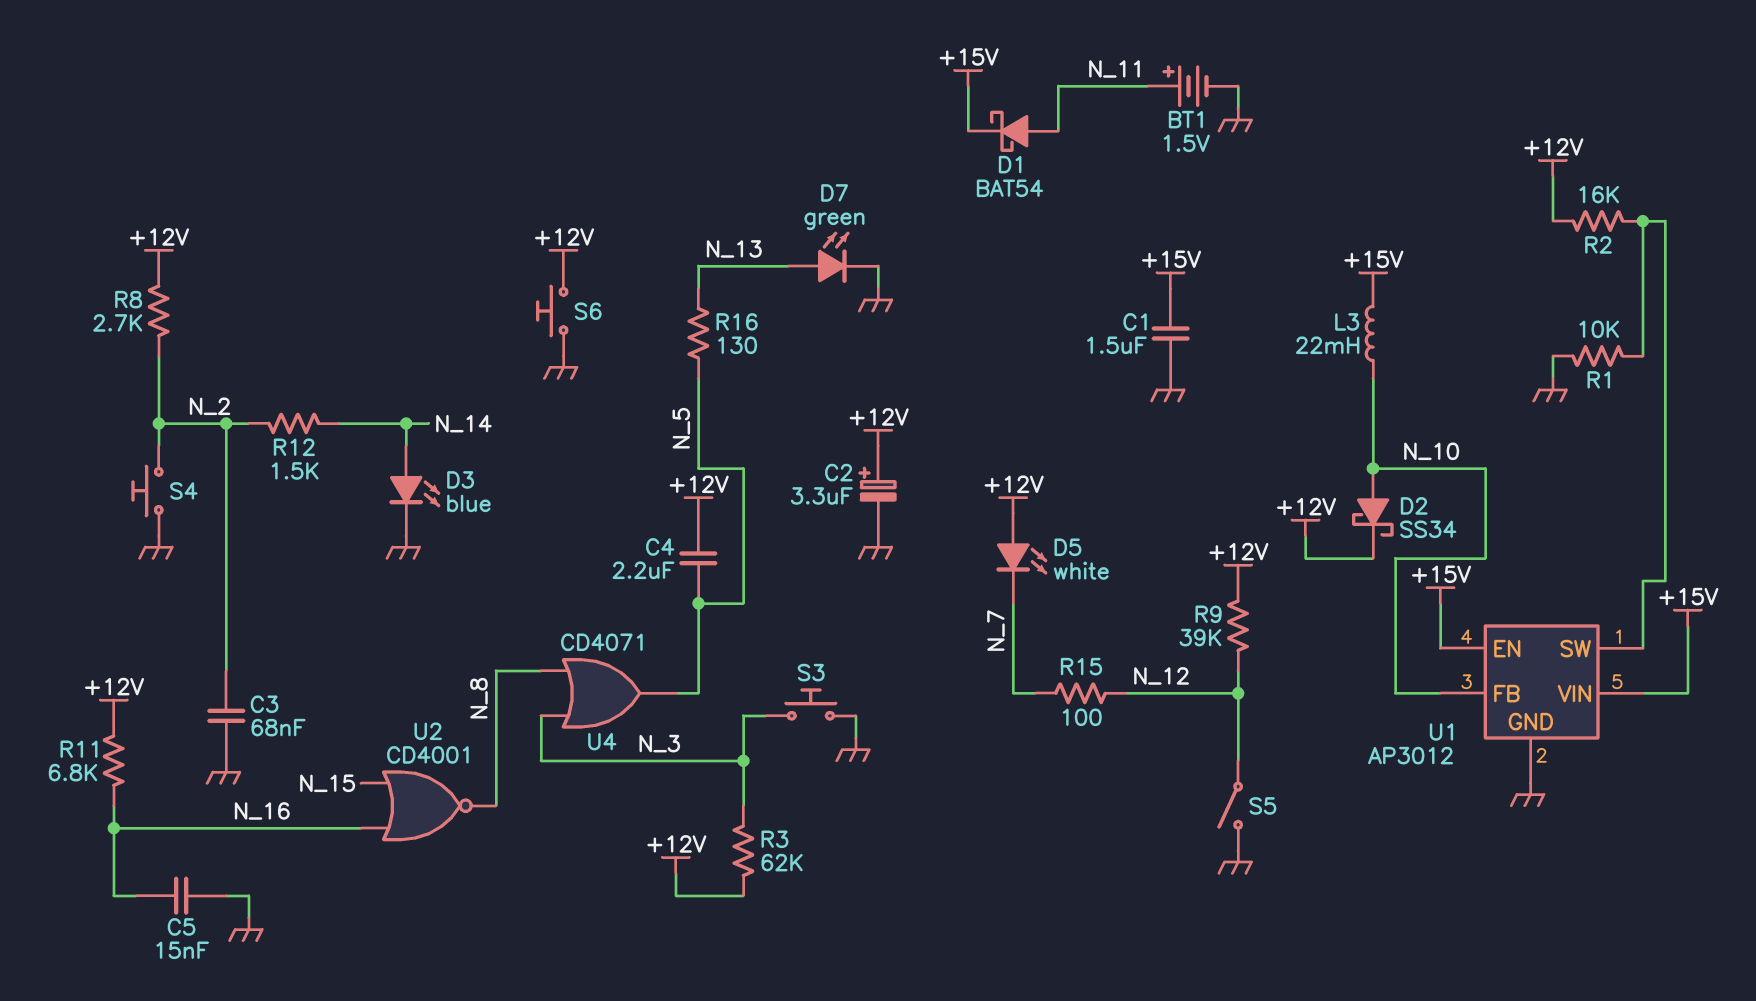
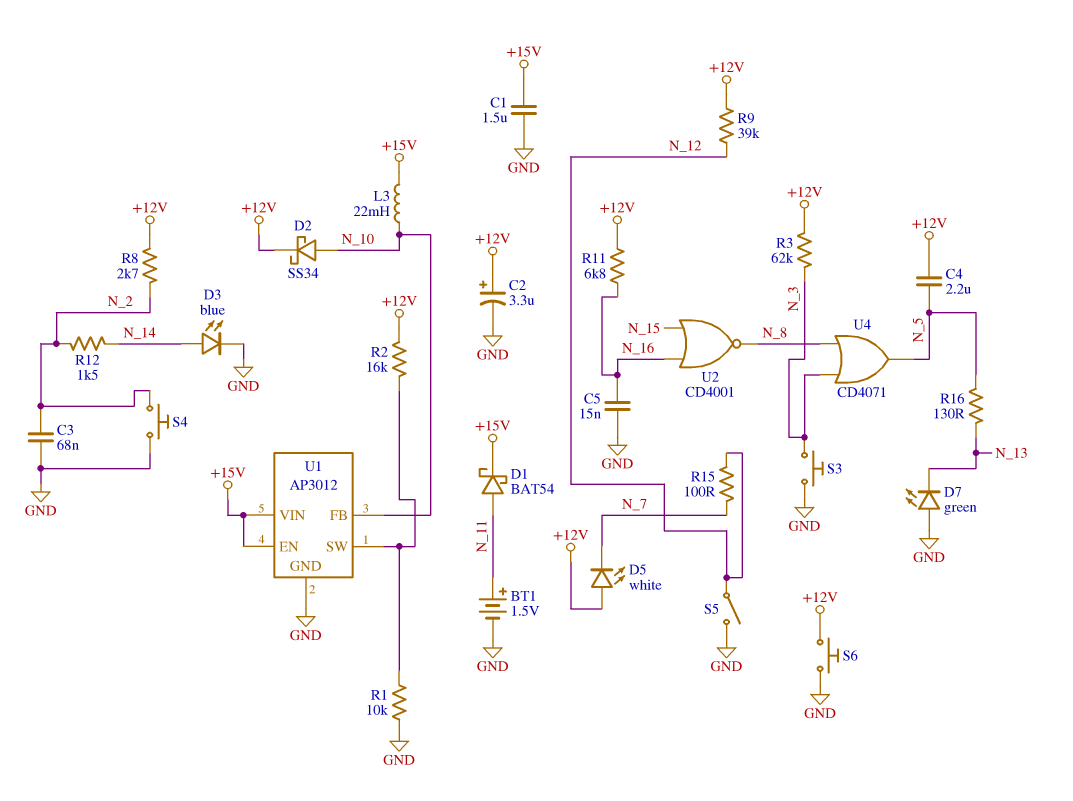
D7: LED green (A N_13, K GND) -> LED green (A GND, K N_13)

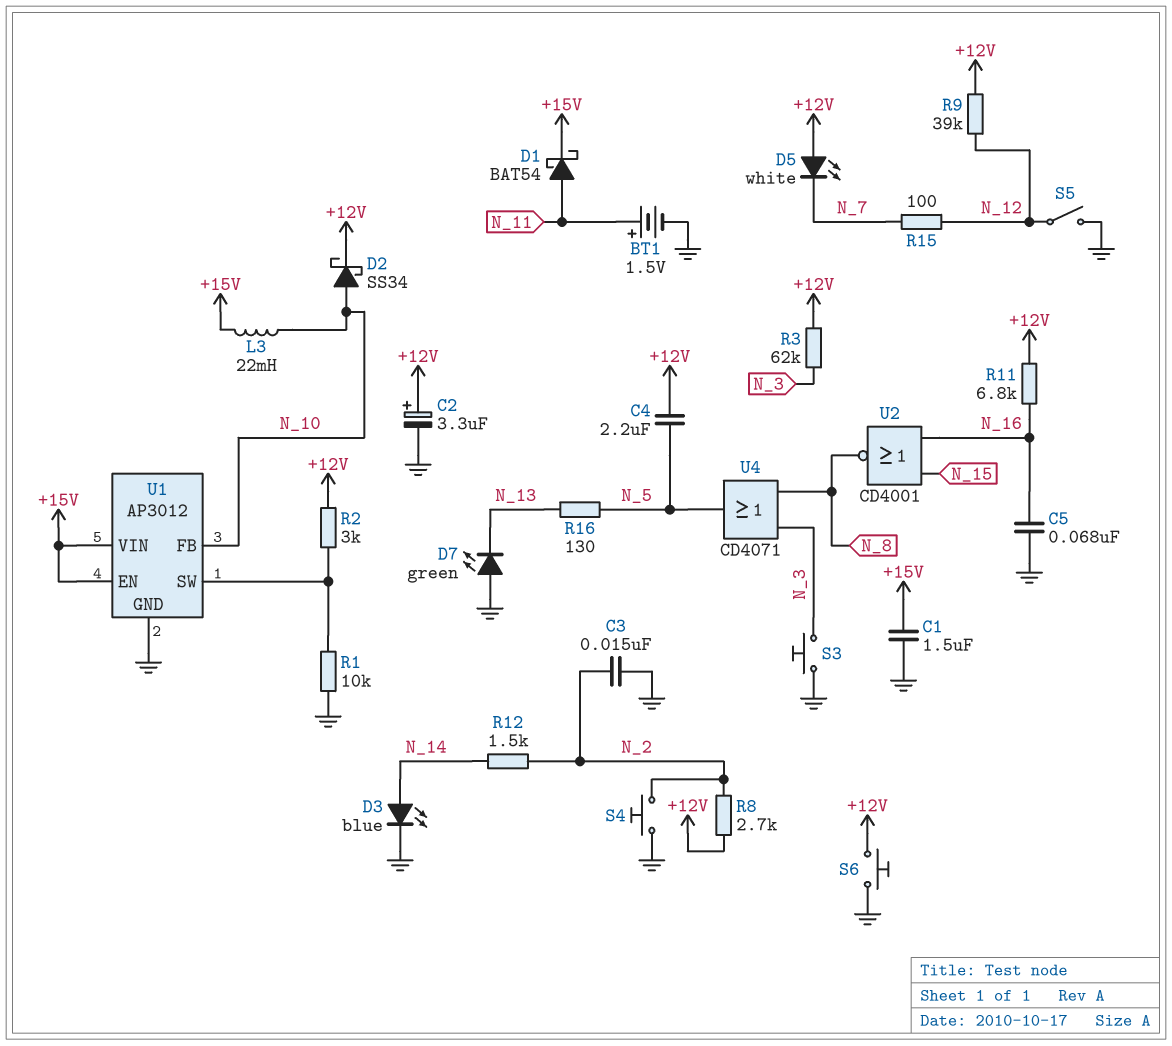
C3: 68nF (GND, N_2) -> 15nF (GND, N_2)
C5: 15nF (GND, N_16) -> 68nF (GND, N_16)
R2: 16k (+12V, U1/SW) -> 3k (+12V, U1/SW)

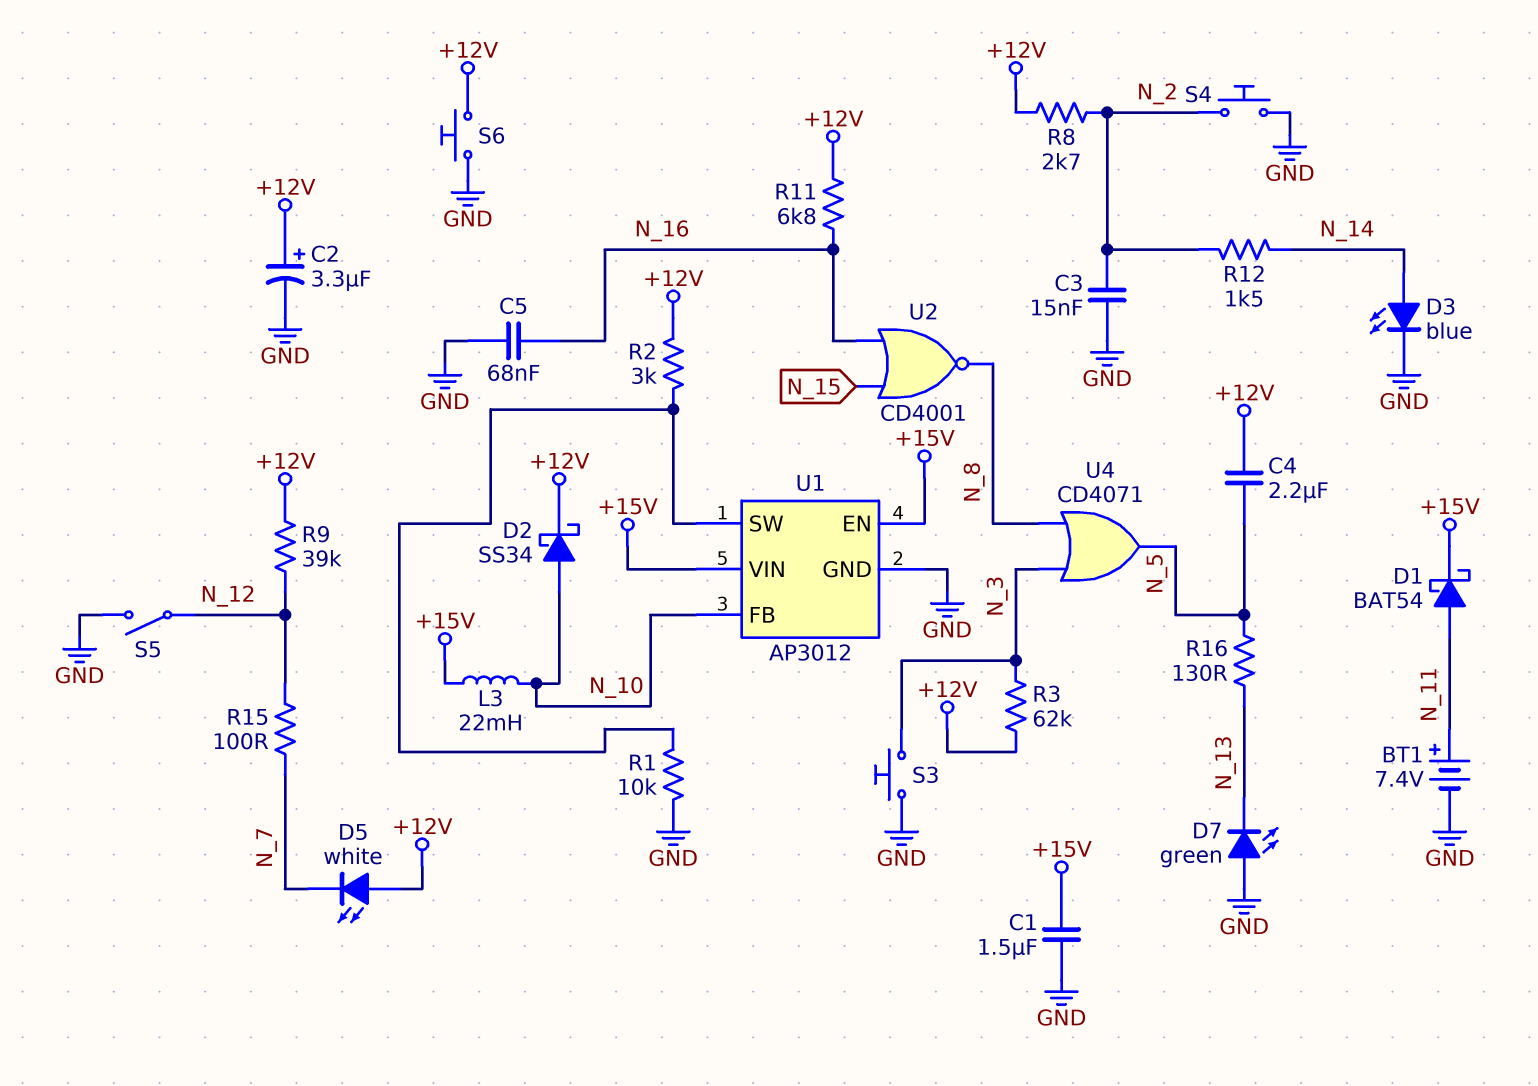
BT1: 1.5V (plus N_11, minus GND) -> 7.4V (plus N_11, minus GND)

